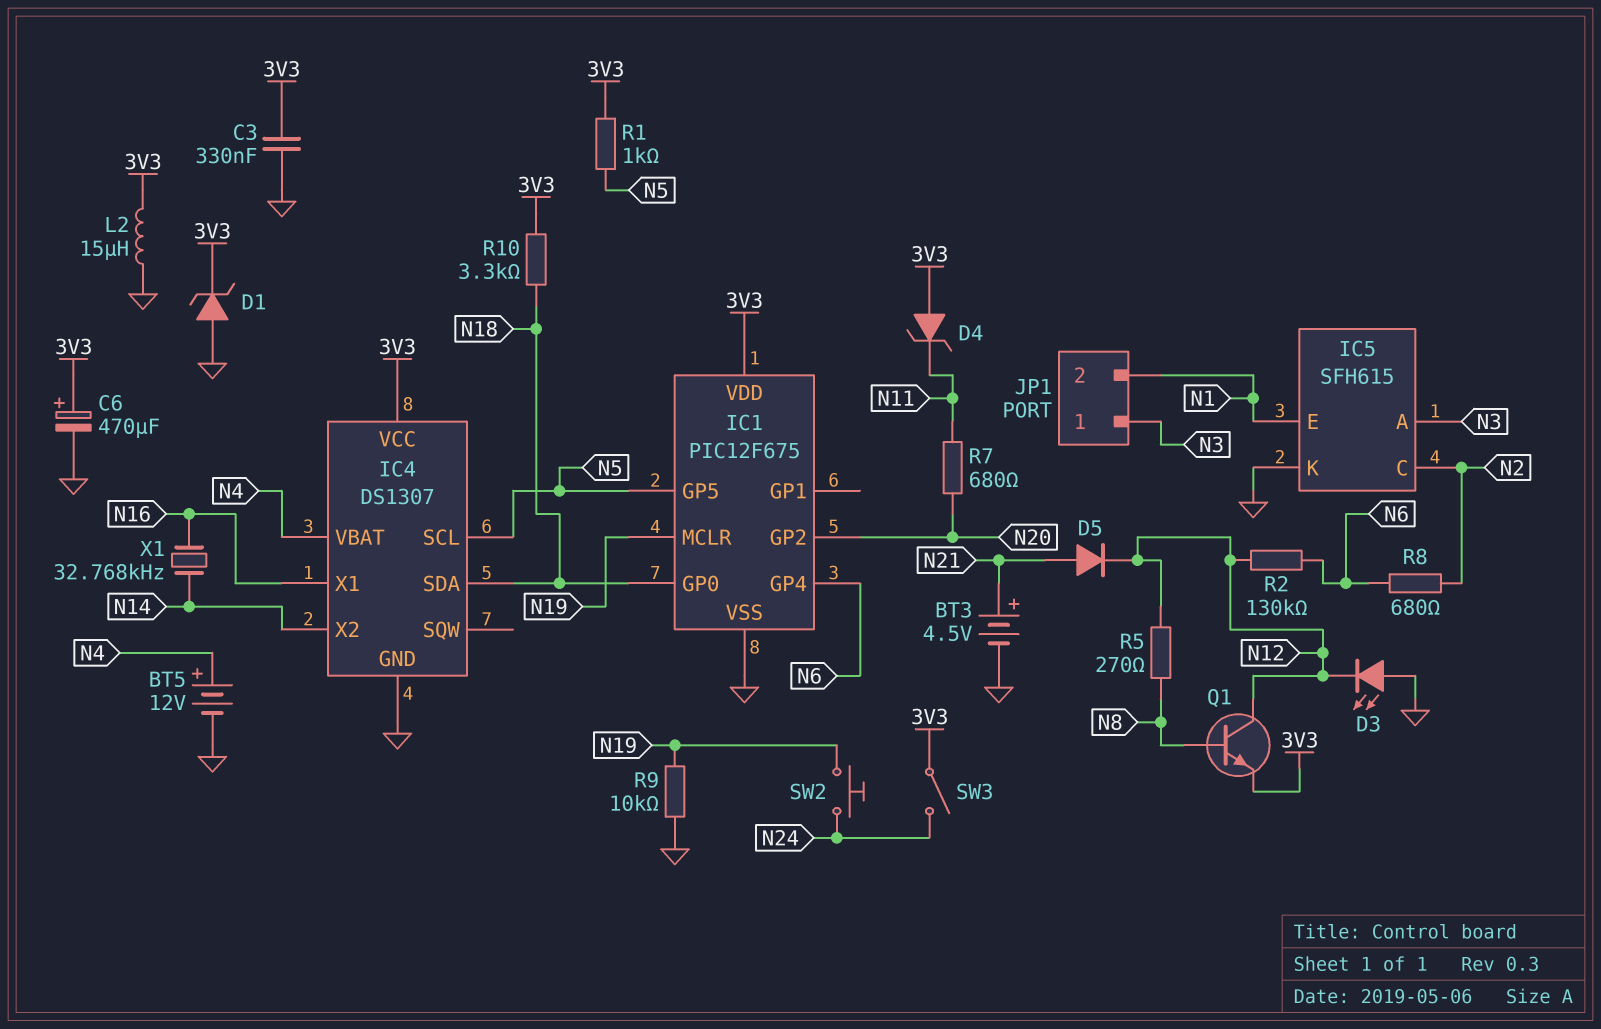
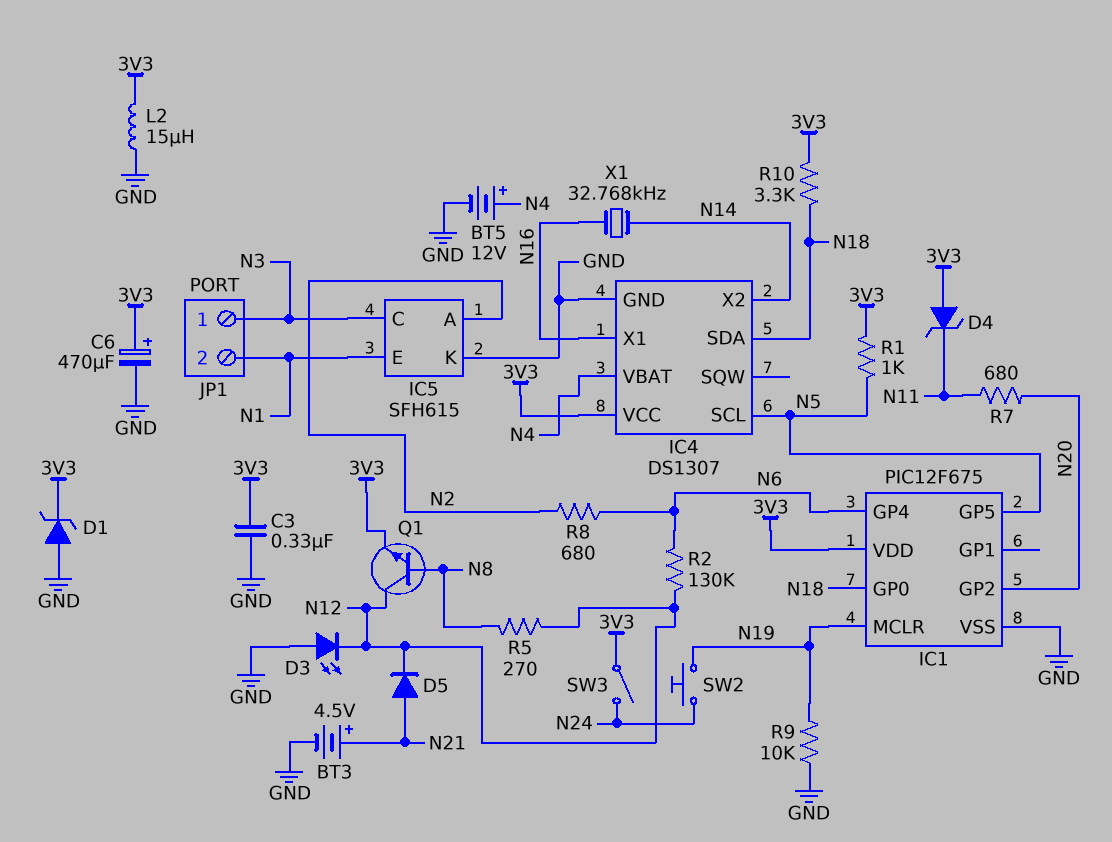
IC5 pin A: N3 -> N2
IC5 pin C: N2 -> N3

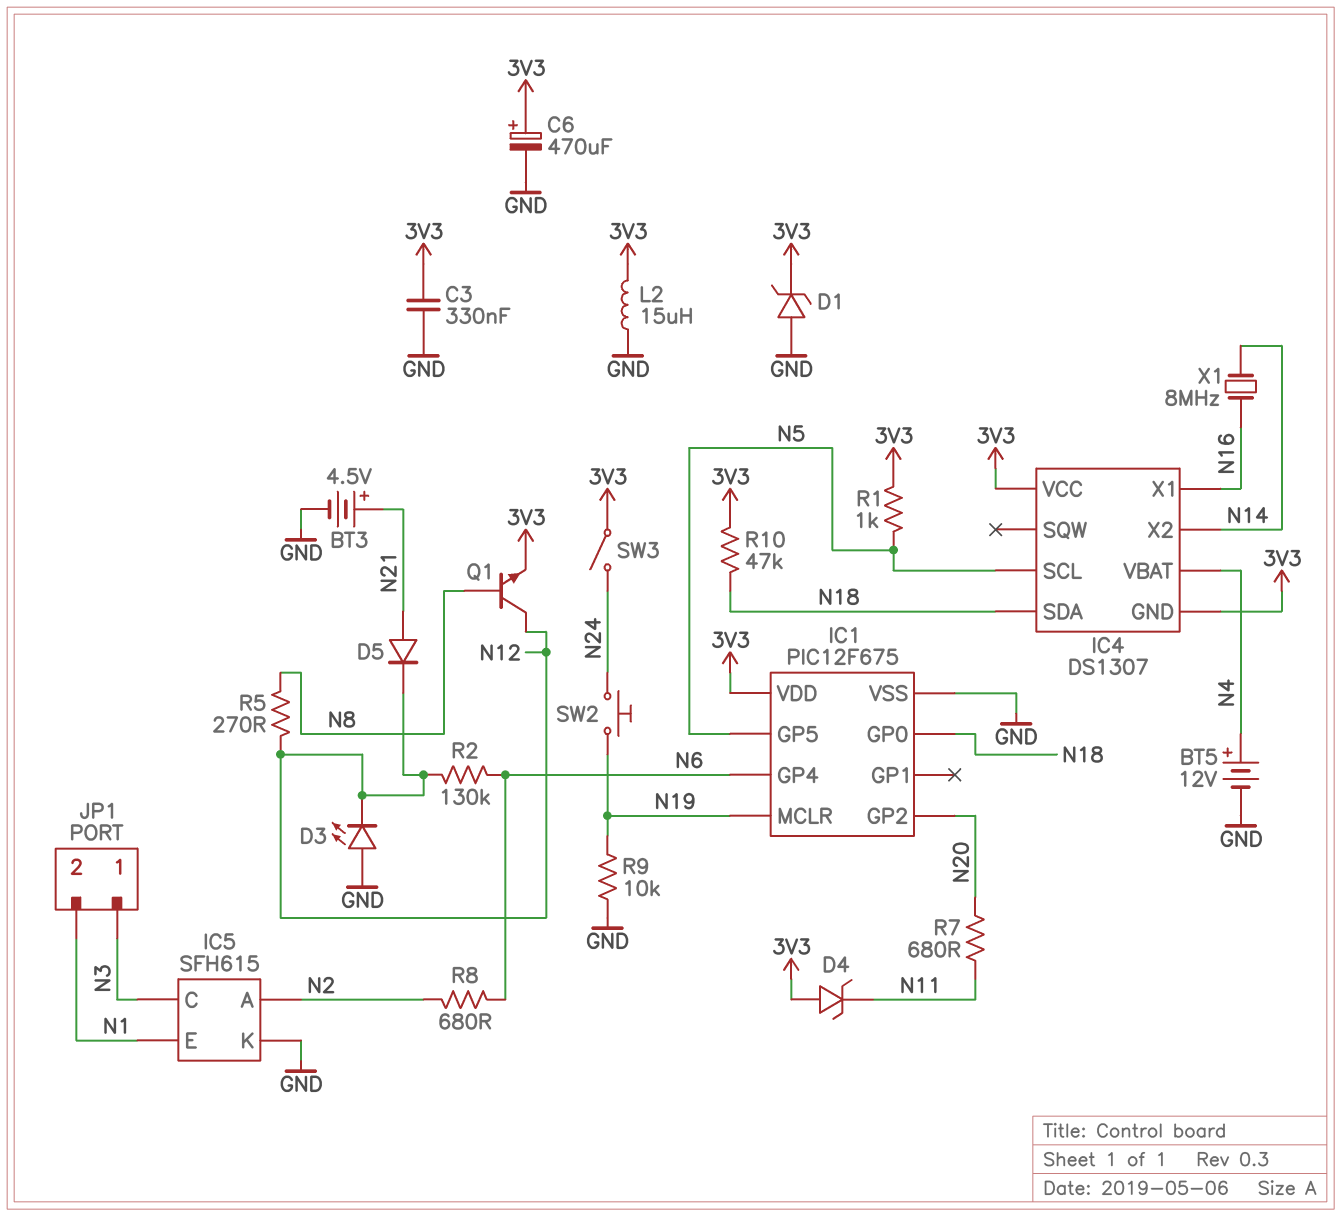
IC4 pin GND: GND -> 3V3
R10: 3.3k (3V3, N18) -> 47k (3V3, N18)
X1: 32.768kHz (N14, N16) -> 8MHz (N14, N16)

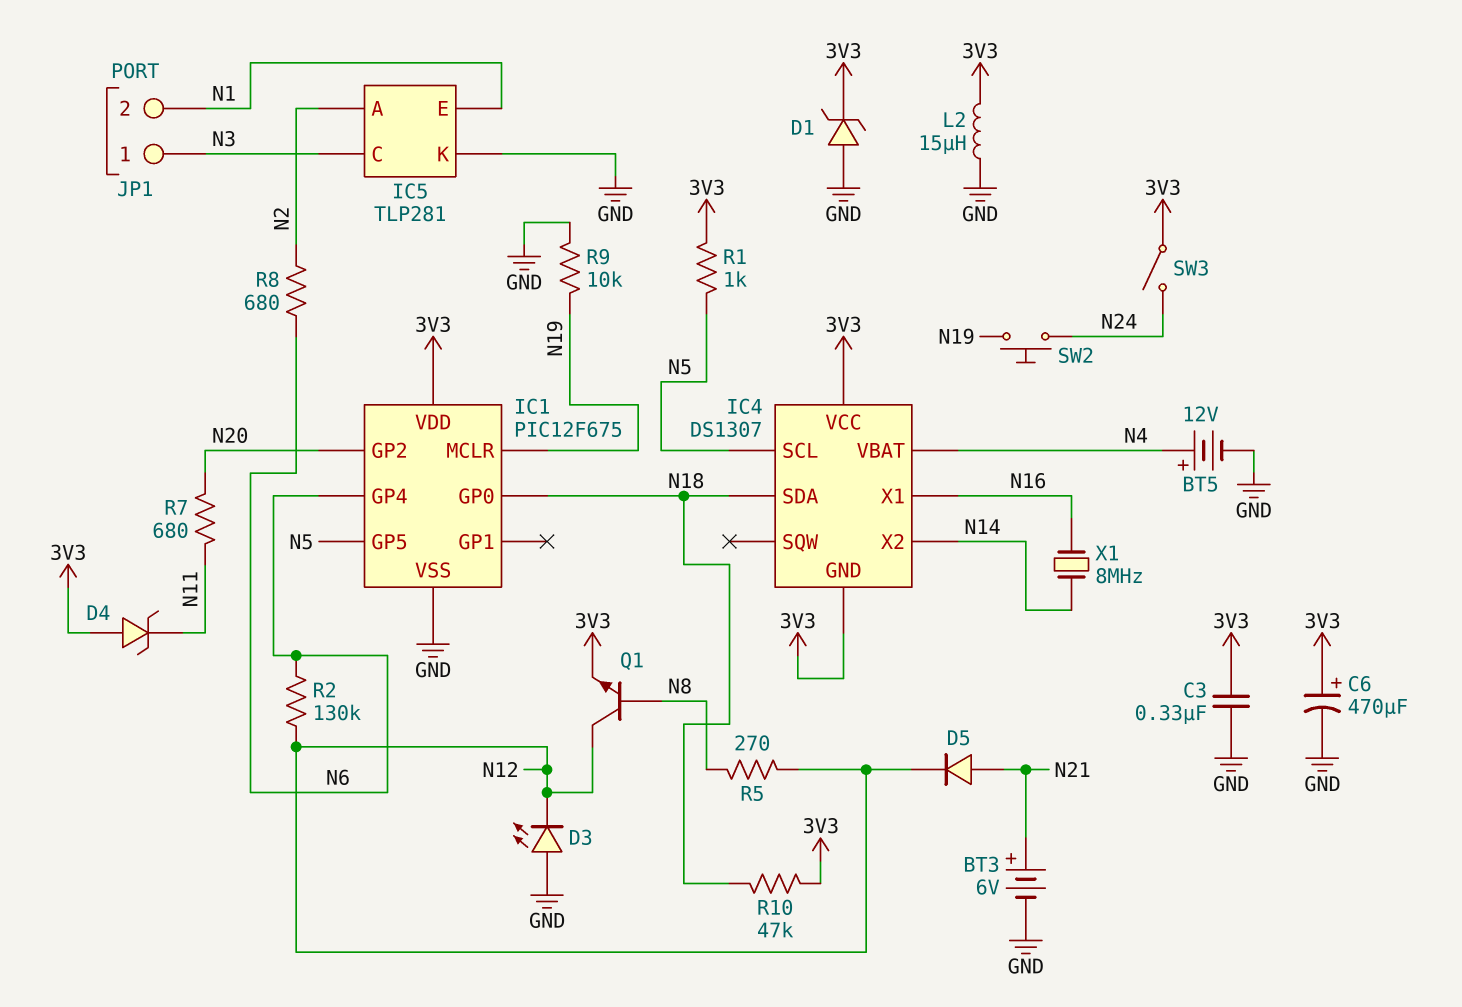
BT3: 4.5V (plus N21, minus GND) -> 6V (plus N21, minus GND)
IC5: SFH615 -> TLP281

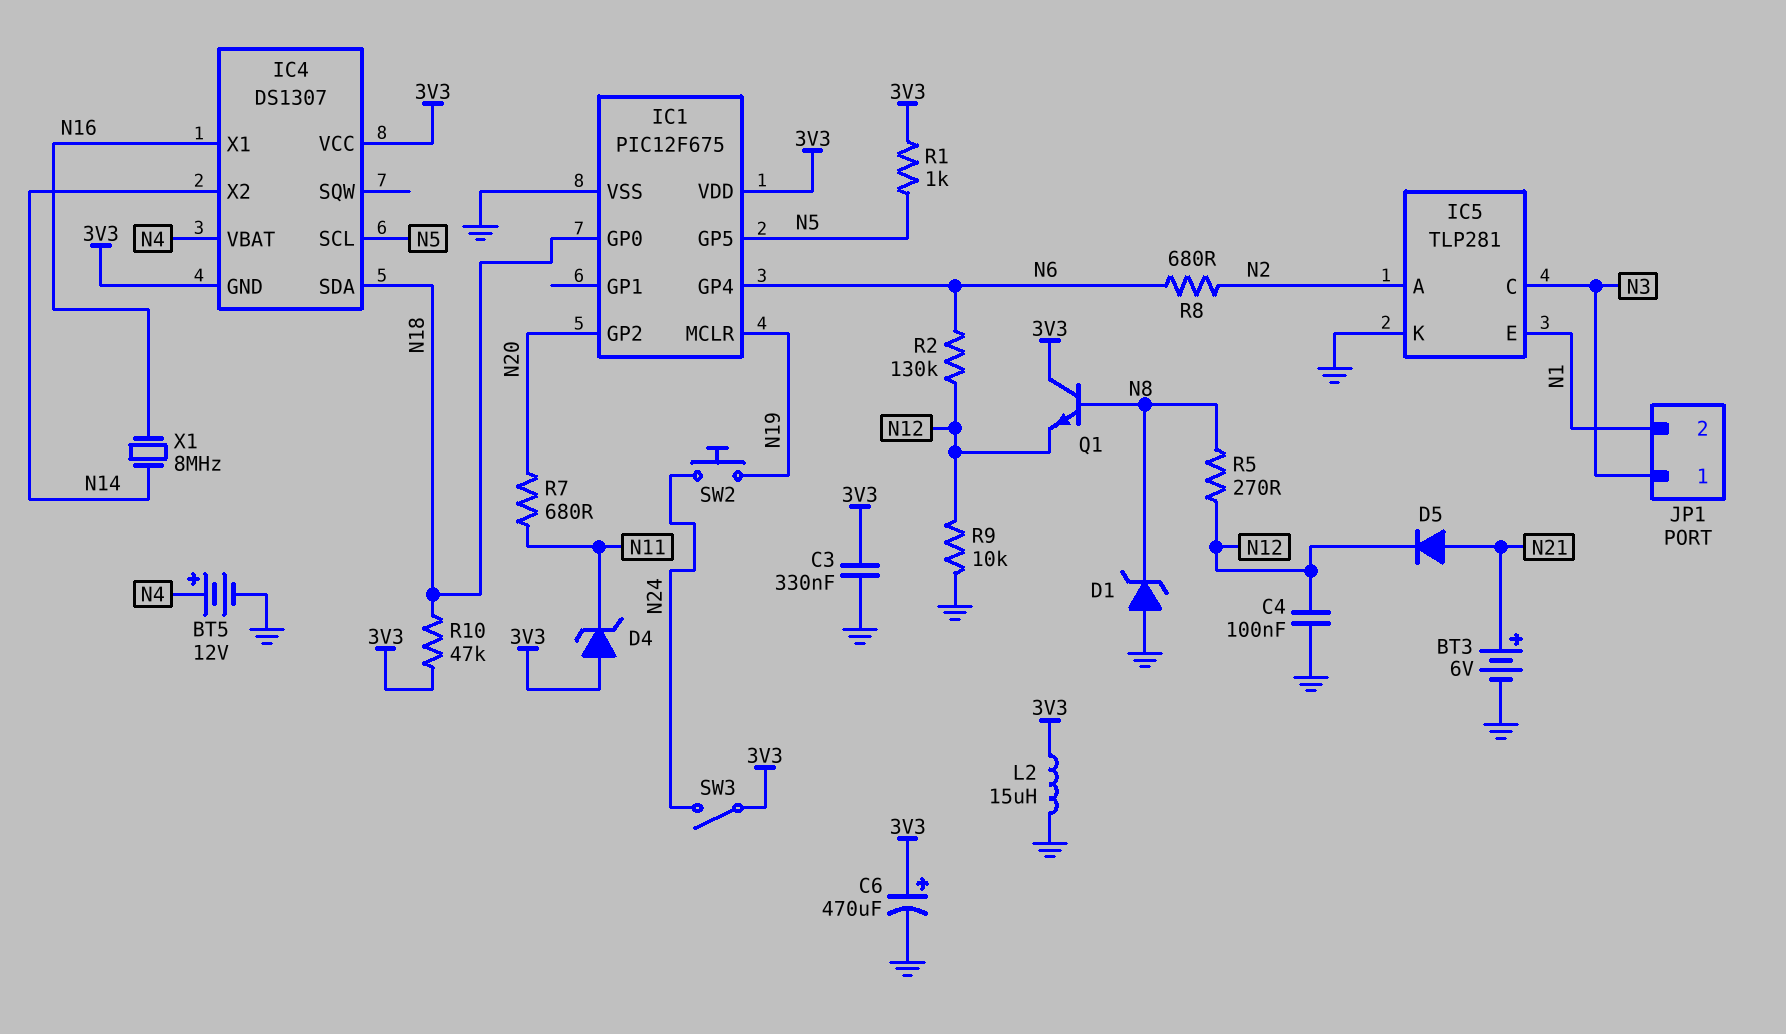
C4: none -> 100nF (GND, N12)
D1: zener (A GND, K 3V3) -> zener (A GND, K N8)
D3: LED (A GND, K N12) -> none
Q1: NPN (B N8, C N12, E 3V3) -> NPN (B N8, C 3V3, E N12)
R9: 10k (GND, N19) -> 10k (GND, N12)

